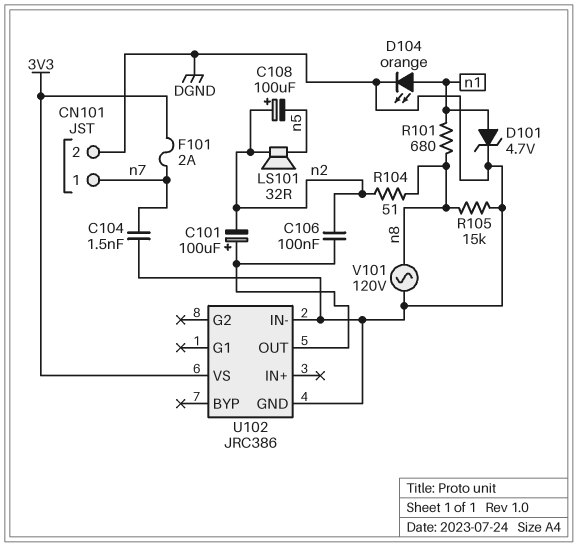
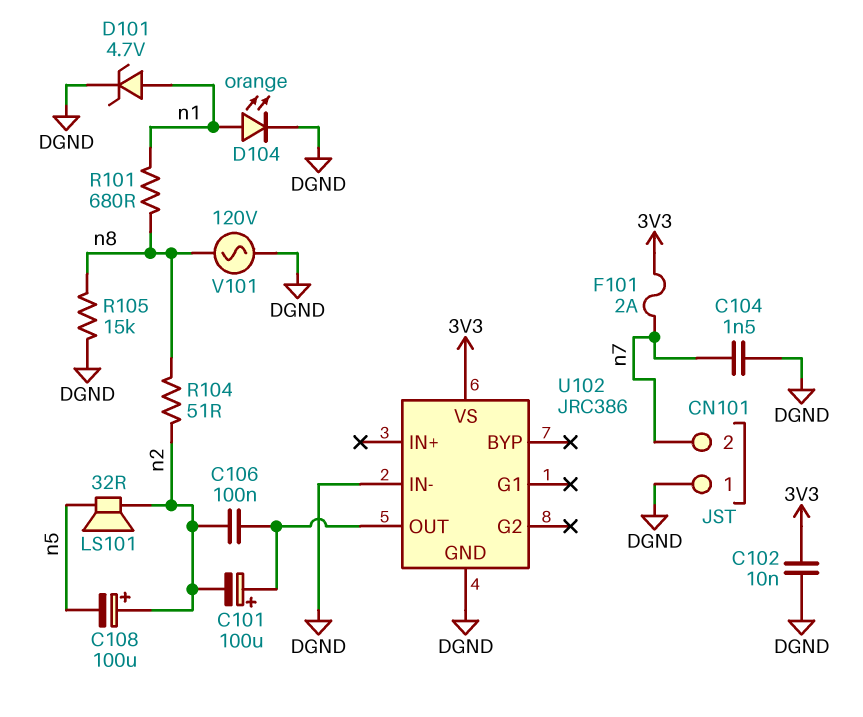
C102: none -> 10nF (3V3, DGND)
CN101 pin 1: n7 -> DGND
CN101 pin 2: DGND -> n7

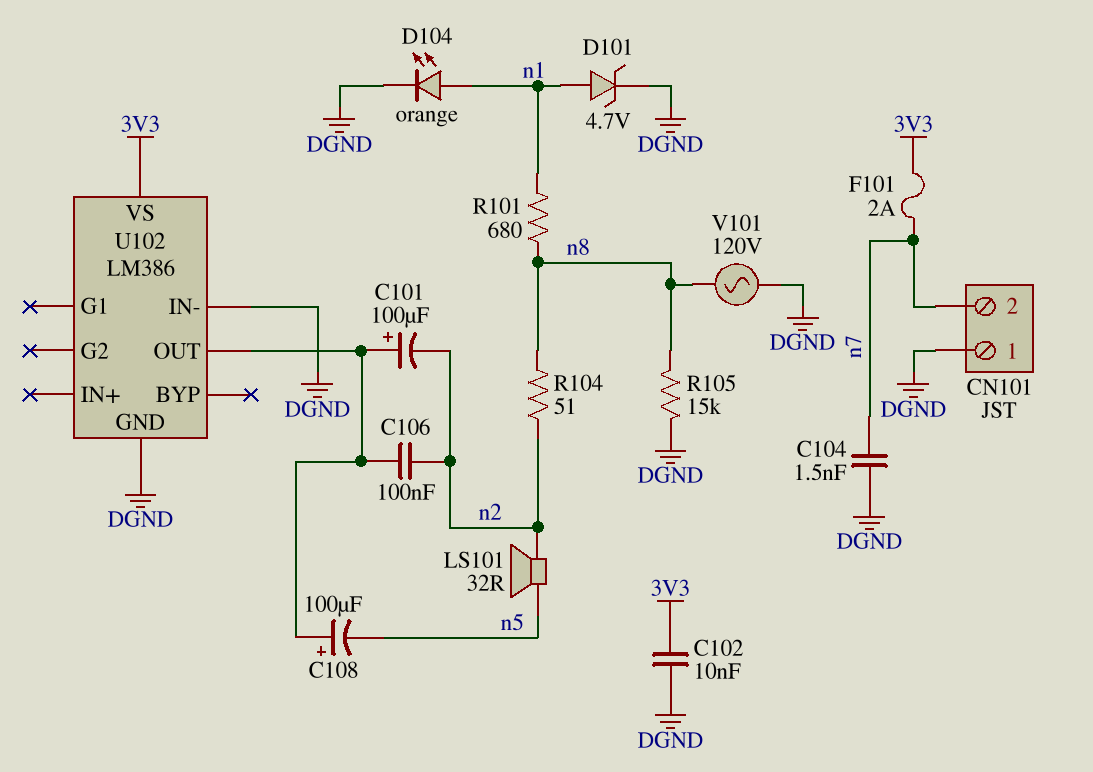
C108: 100uF (plus n2, minus n5) -> 100uF (plus U102/OUT, minus n5)
U102: JRC386 -> LM386

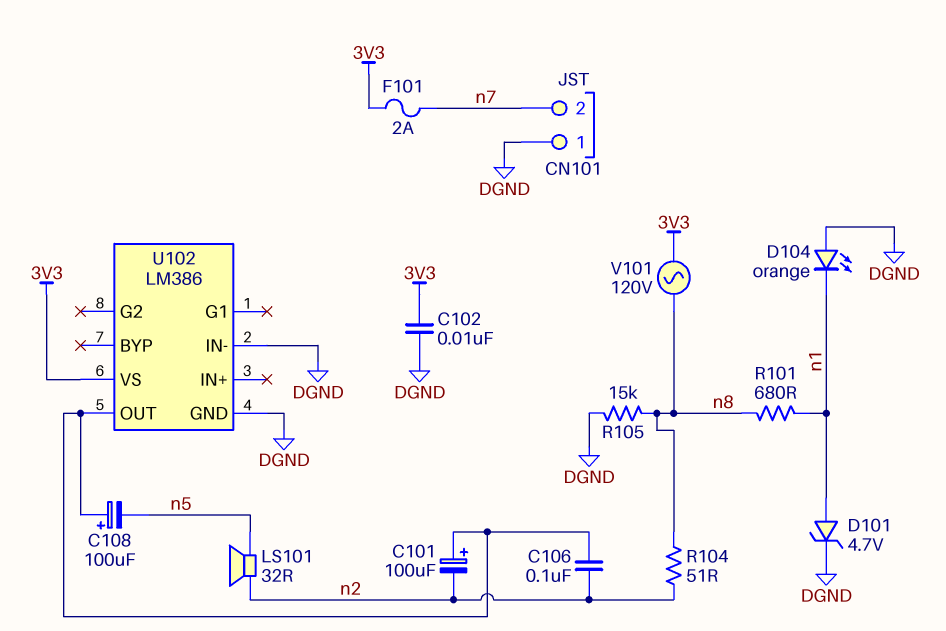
C104: 1.5nF (DGND, n7) -> none
D104: LED orange (A n1, K DGND) -> LED orange (A DGND, K n1)
V101: AC 120V (DGND, n8) -> AC 120V (3V3, n8)

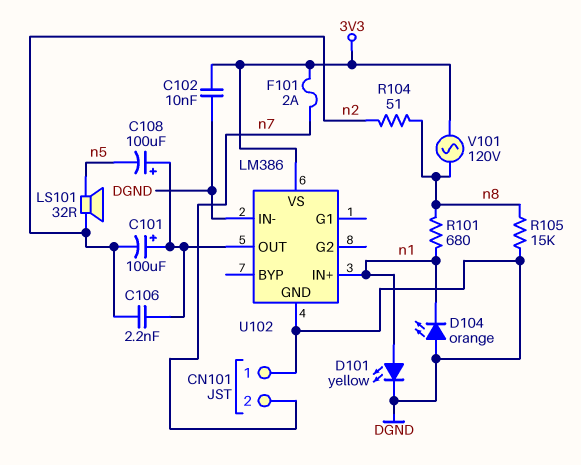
C106: 100nF (U102/OUT, n2) -> 2.2nF (U102/OUT, n2)
D101: zener 4.7V (A n1, K DGND) -> LED yellow (A n1, K DGND)
U102 pin IN+: none -> n1

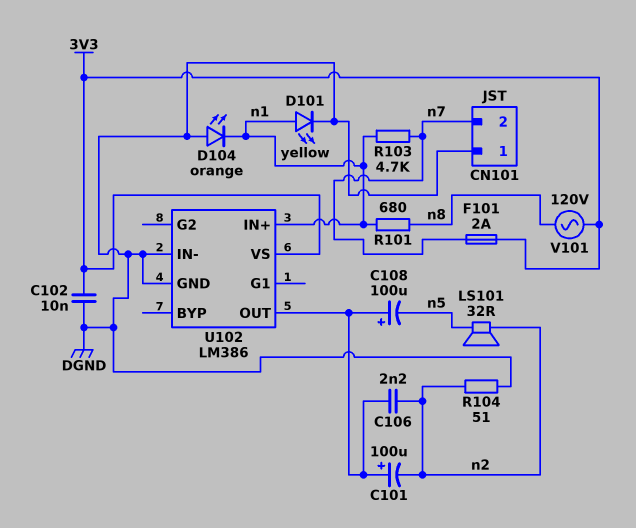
R103: none -> 4.7k (n1, n7)
R104: 51 (n2, n8) -> 51 (DGND, n2)
R105: 15k (DGND, n8) -> none

